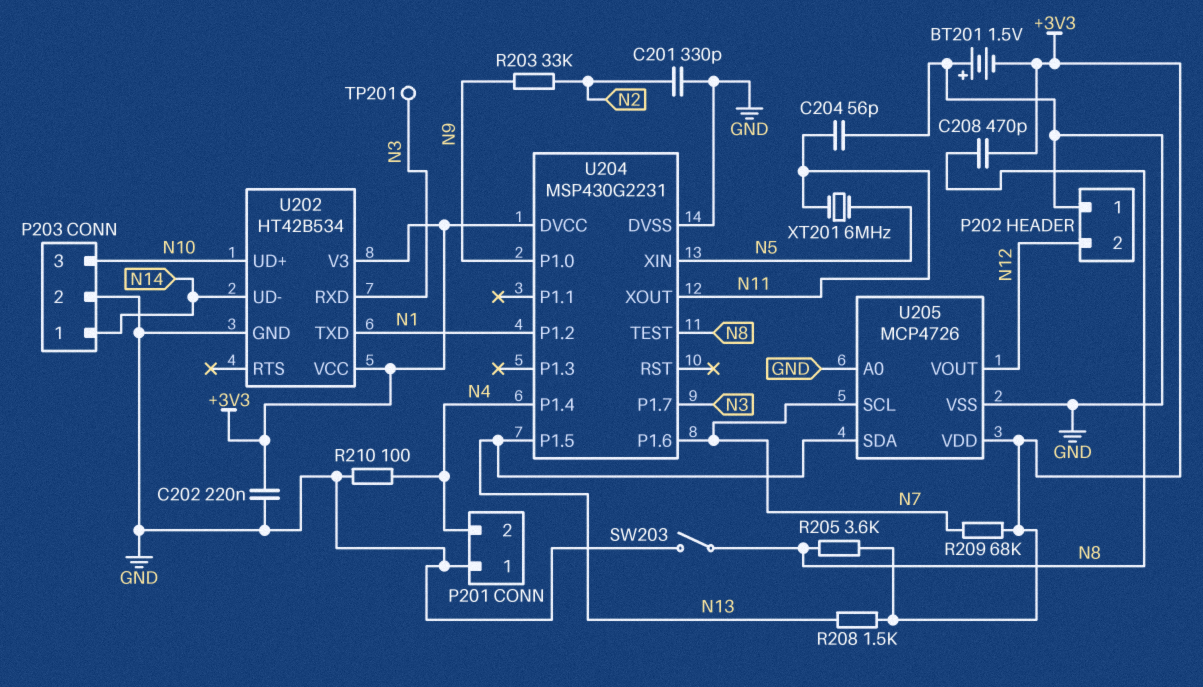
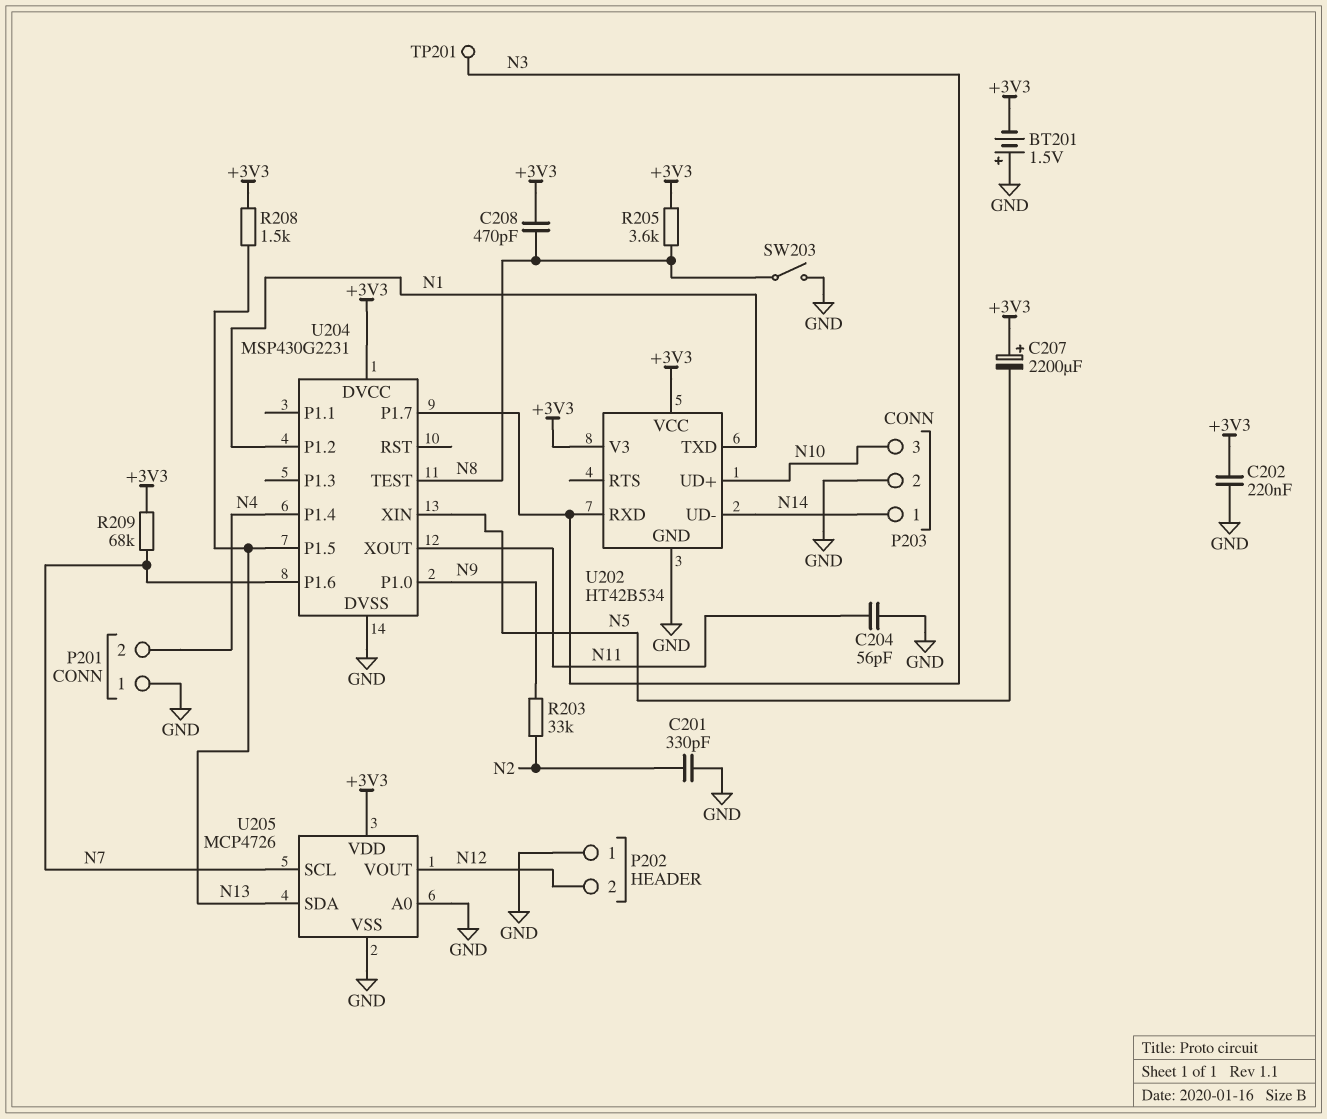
C207: none -> 2200uF (plus +3V3, minus N5)
R210: 100 (GND, N4) -> none
XT201: 6MHz (N5, N11) -> none

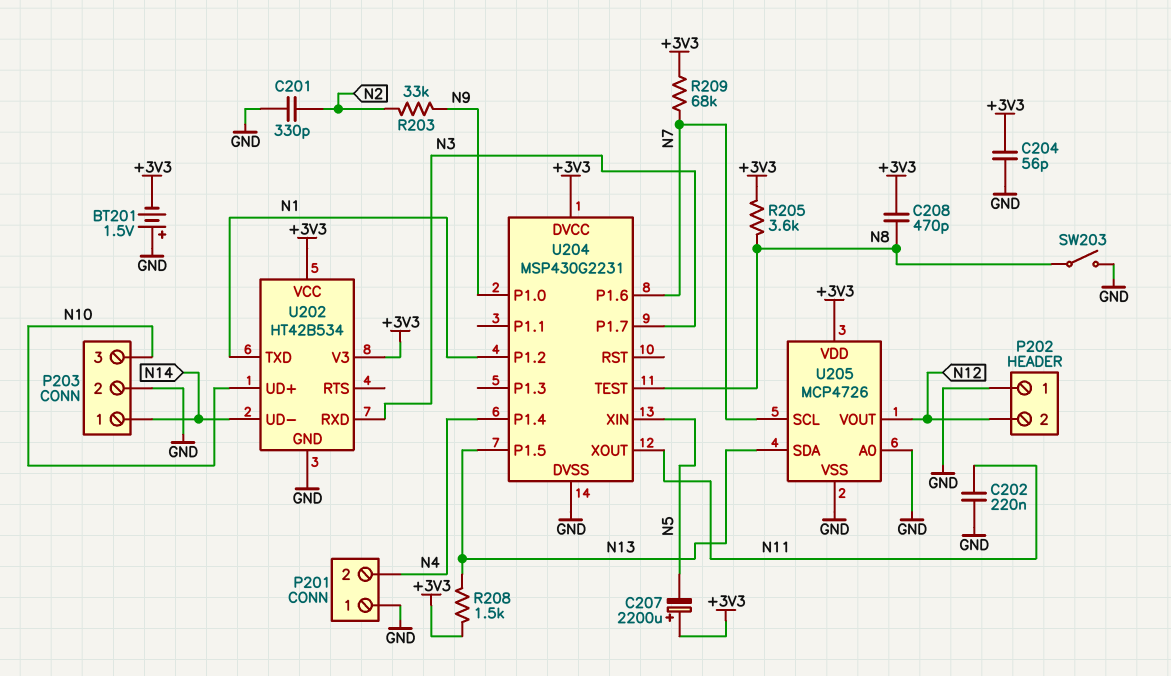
C202: 220nF (+3V3, GND) -> 220nF (GND, N11)
C204: 56pF (GND, N11) -> 56pF (+3V3, GND)
TP201: test point (N3) -> none

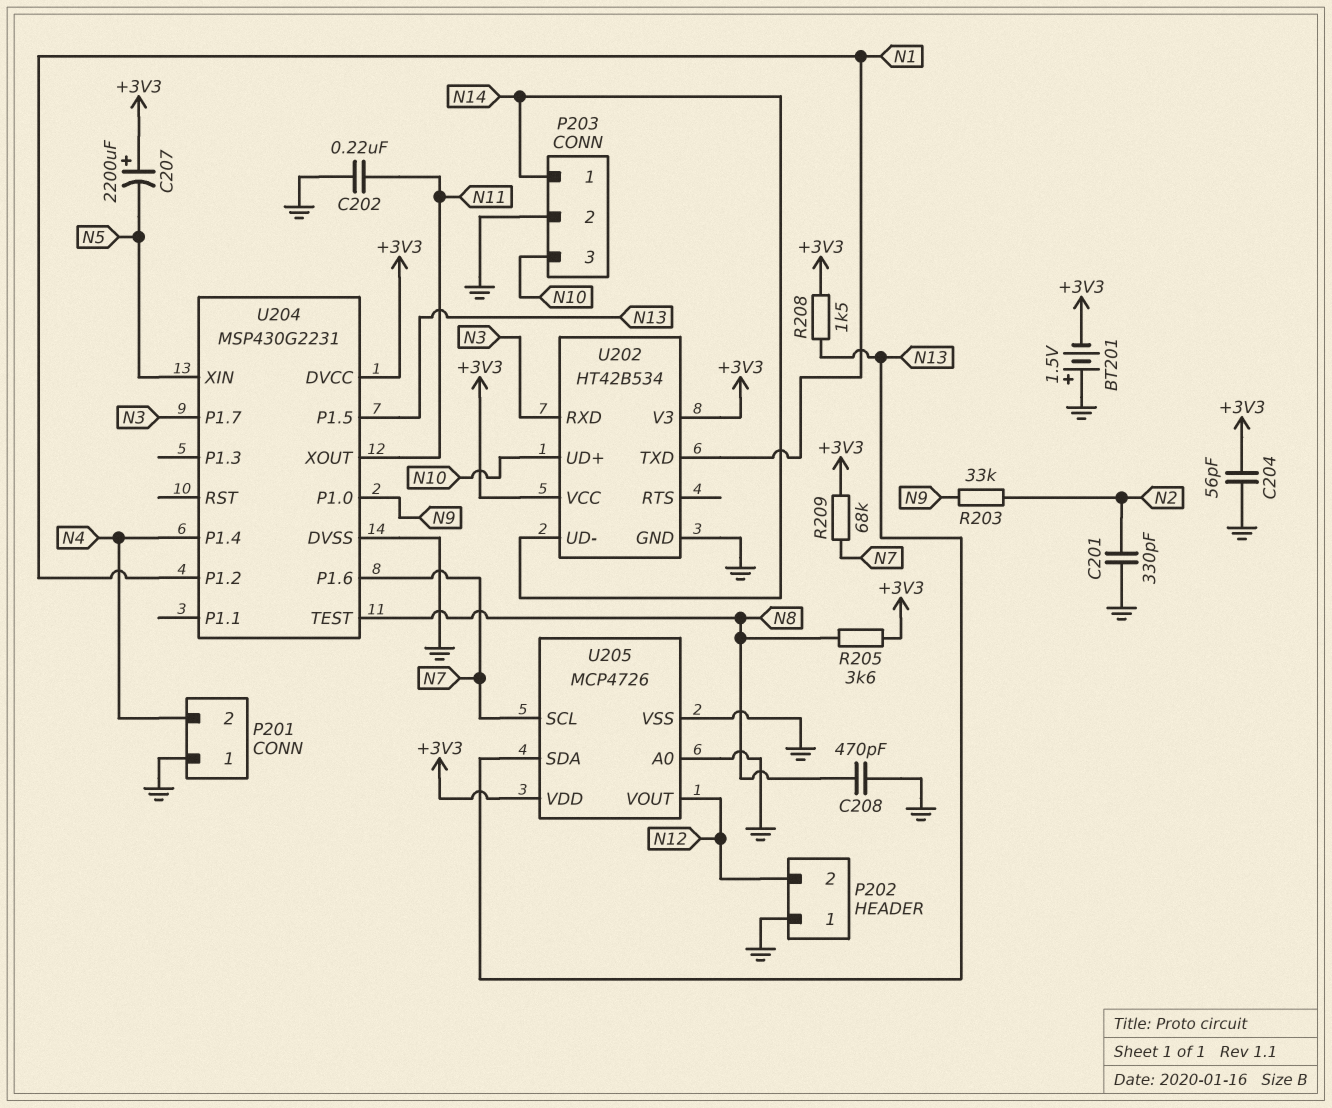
C208: 470pF (+3V3, N8) -> 470pF (GND, N8)
SW203: switch (GND, N8) -> none

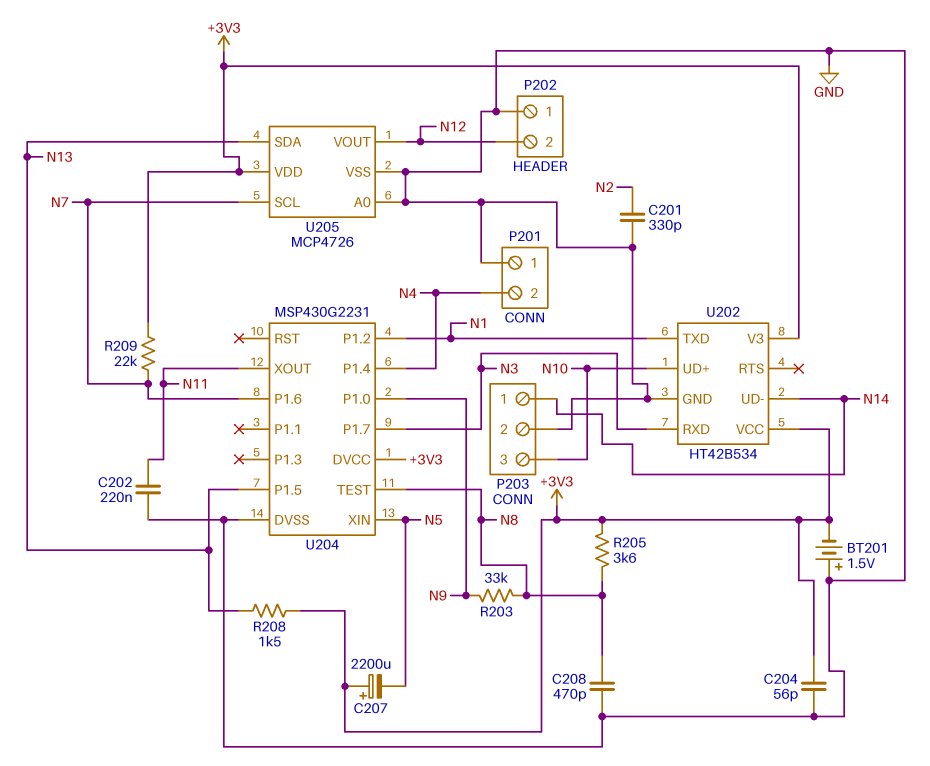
R203: 33k (N2, N9) -> 33k (N8, N9)
R209: 68k (+3V3, N7) -> 22k (+3V3, N7)

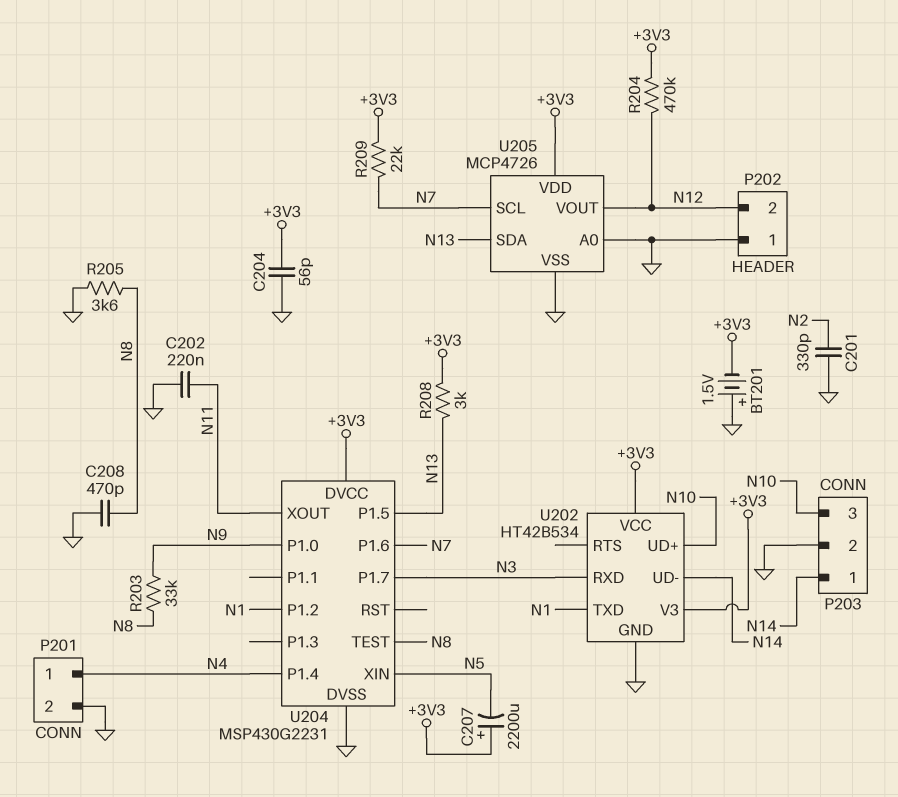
P201 pin 1: GND -> N4
P201 pin 2: N4 -> GND
R204: none -> 470k (+3V3, N12)
R205: 3.6k (+3V3, N8) -> 3.6k (GND, N8)
R208: 1.5k (+3V3, N13) -> 3k (+3V3, N13)

